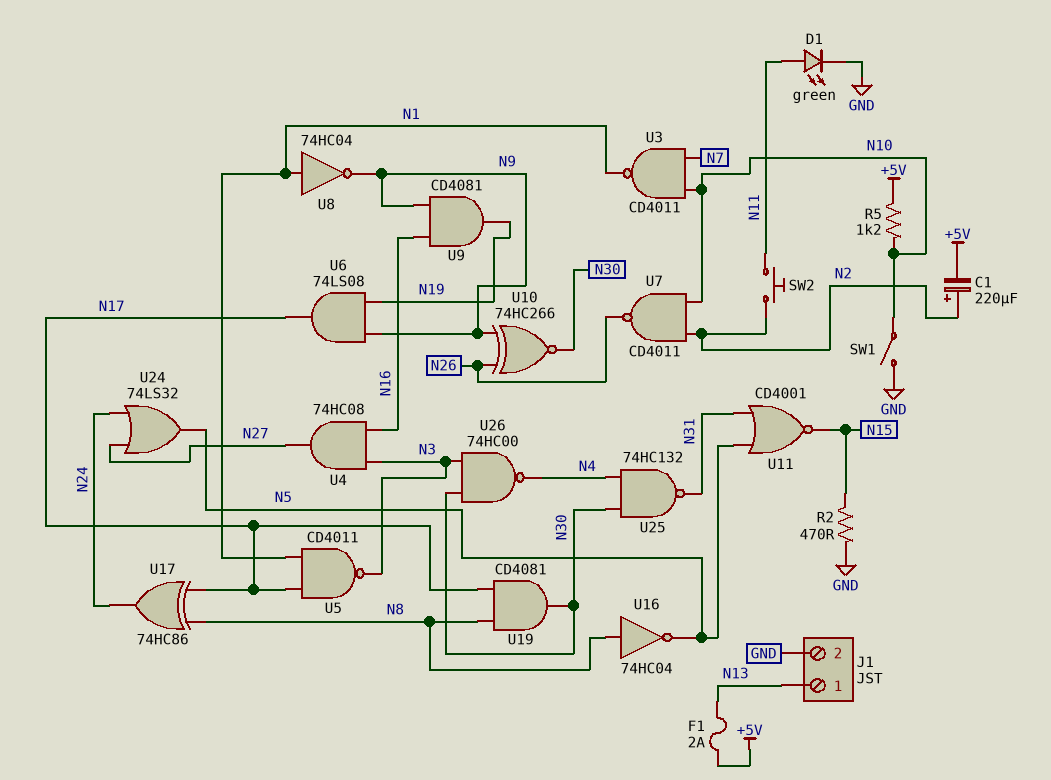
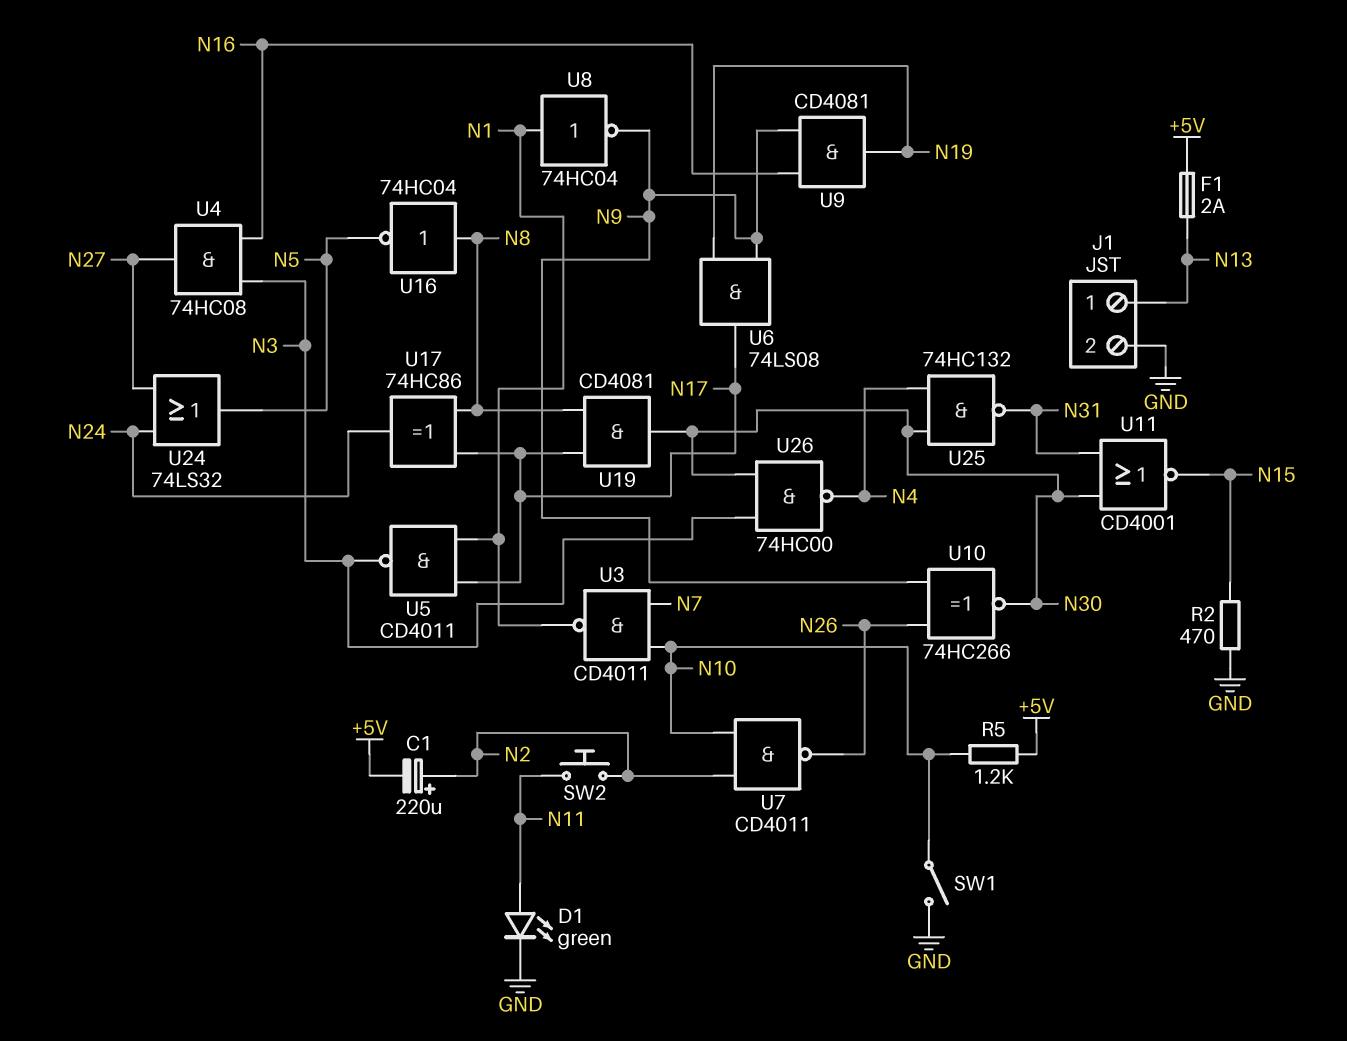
U11: NOR CD4001 (in N5, in N31, out N15) -> NOR CD4001 (in N30, in N31, out N15)

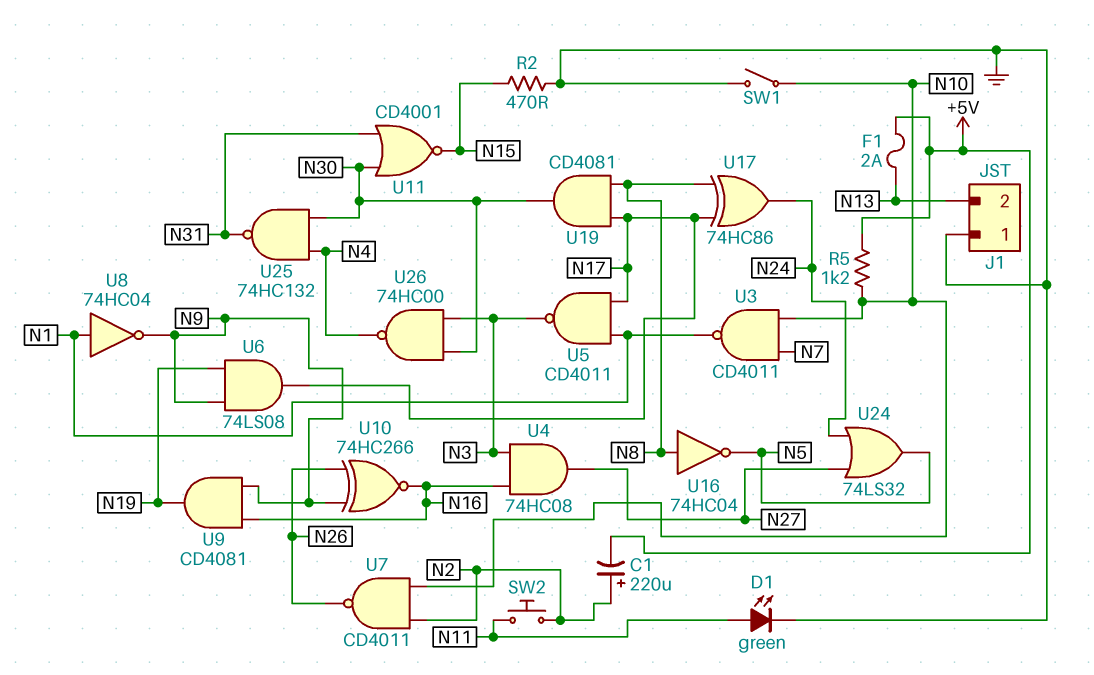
J1 pin 1: N13 -> GND
J1 pin 2: GND -> N13
U10: XNOR 74HC266 (in N9, in N26, out N30) -> XNOR 74HC266 (in N9, in N26, out N16)

